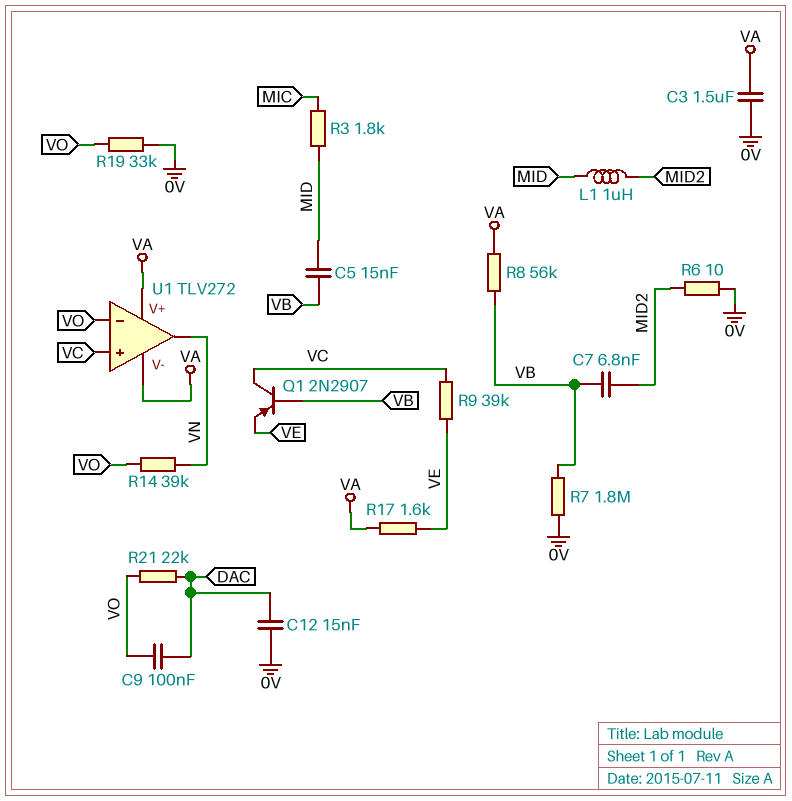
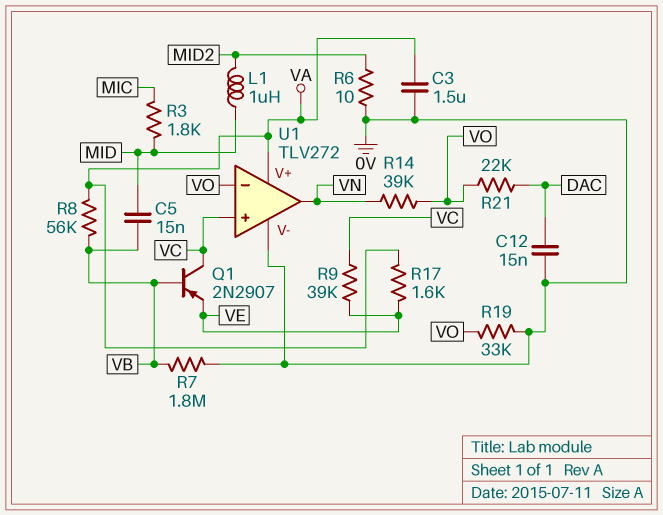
C7: 6.8nF (MID2, VB) -> none
C9: 100nF (DAC, VO) -> none
U1 pin V-: VA -> 0V

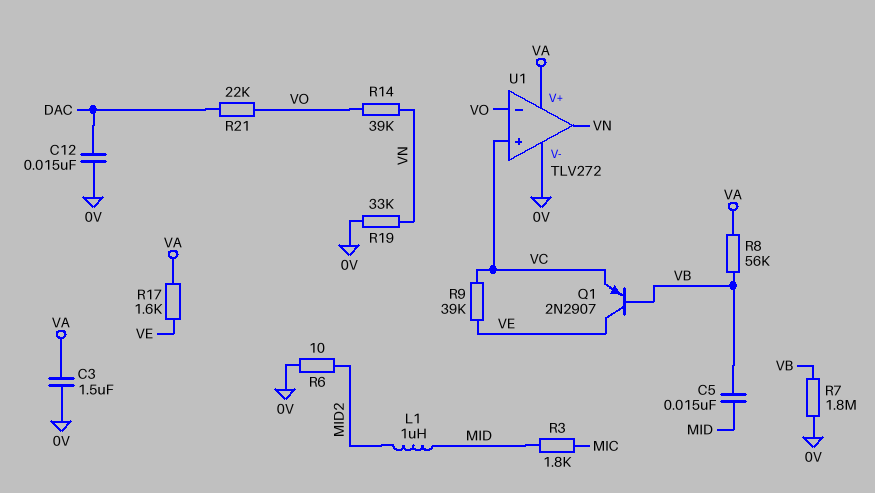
Q1: PNP 2N2907 (B VB, C VC, E VE) -> PNP 2N2907 (B VB, C VE, E VC)
R19: 33k (0V, VO) -> 33k (0V, VN)

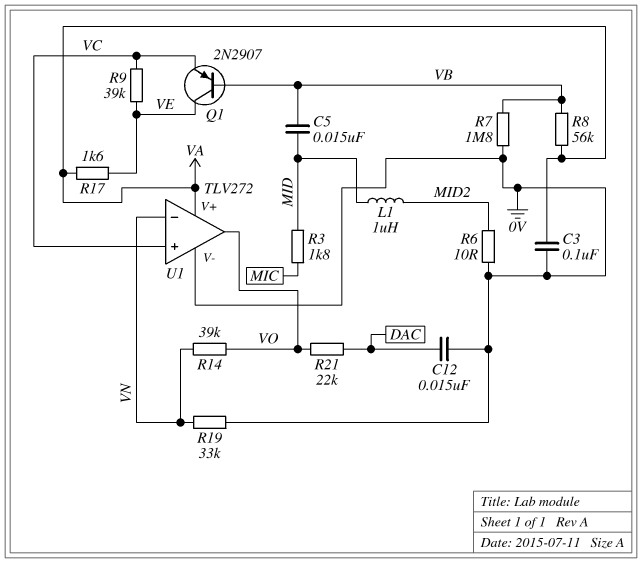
C3: 1.5uF (0V, VA) -> 100nF (0V, VA)
U1 pin in-: VO -> VN
U1 pin out: VN -> VO

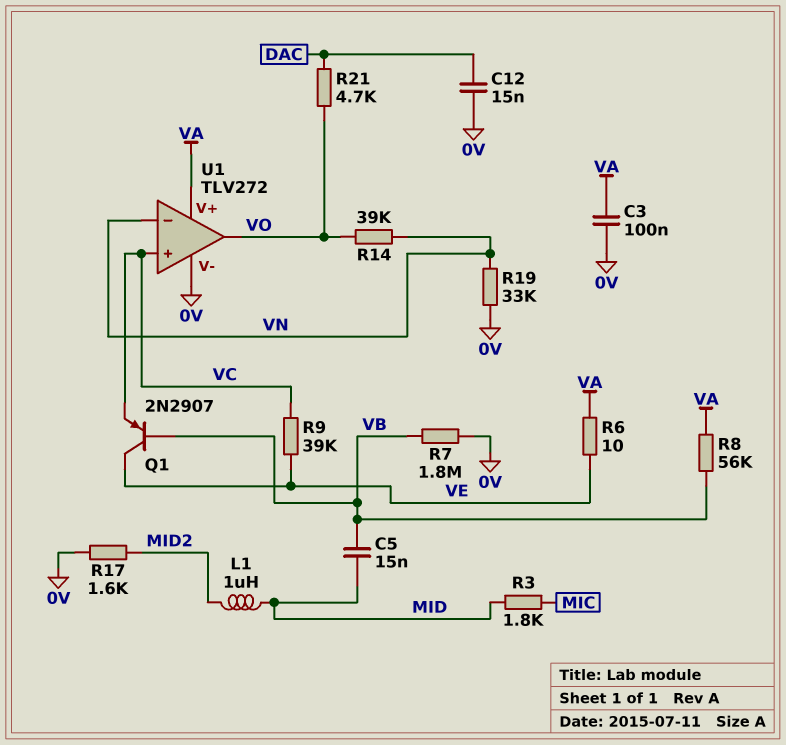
R6: 10 (0V, MID2) -> 10 (VA, VE)
R17: 1.6k (VA, VE) -> 1.6k (0V, MID2)
R21: 22k (DAC, VO) -> 4.7k (DAC, VO)

